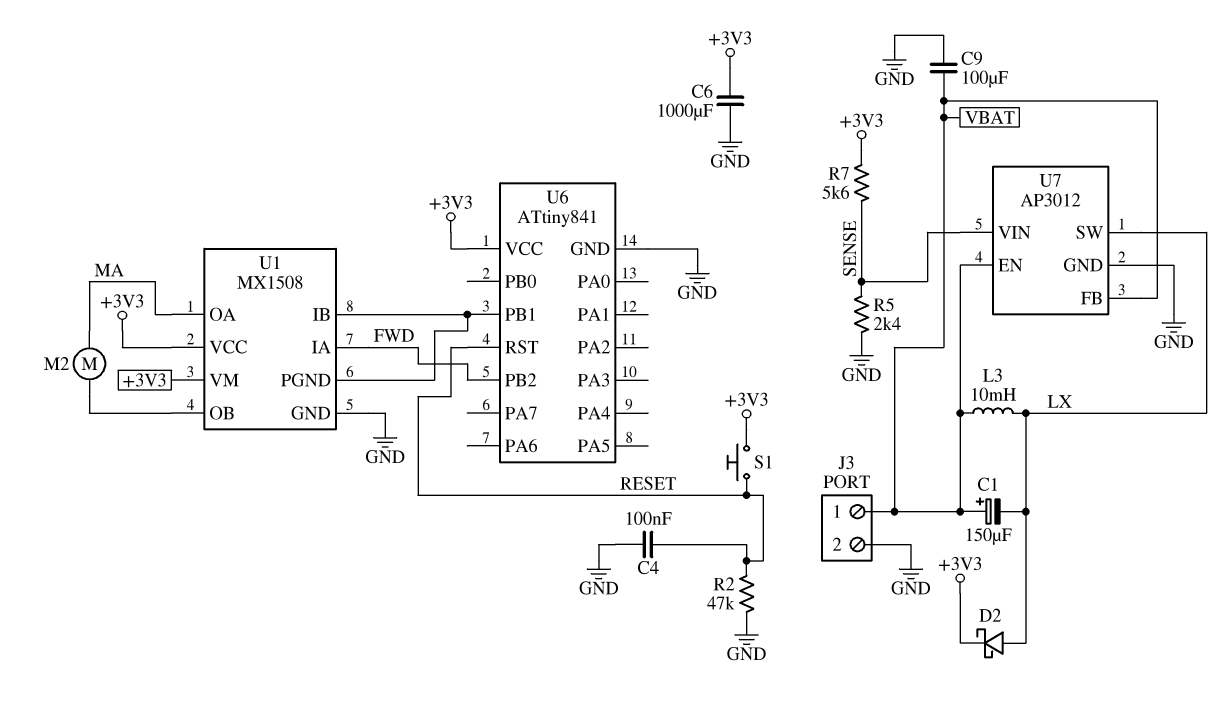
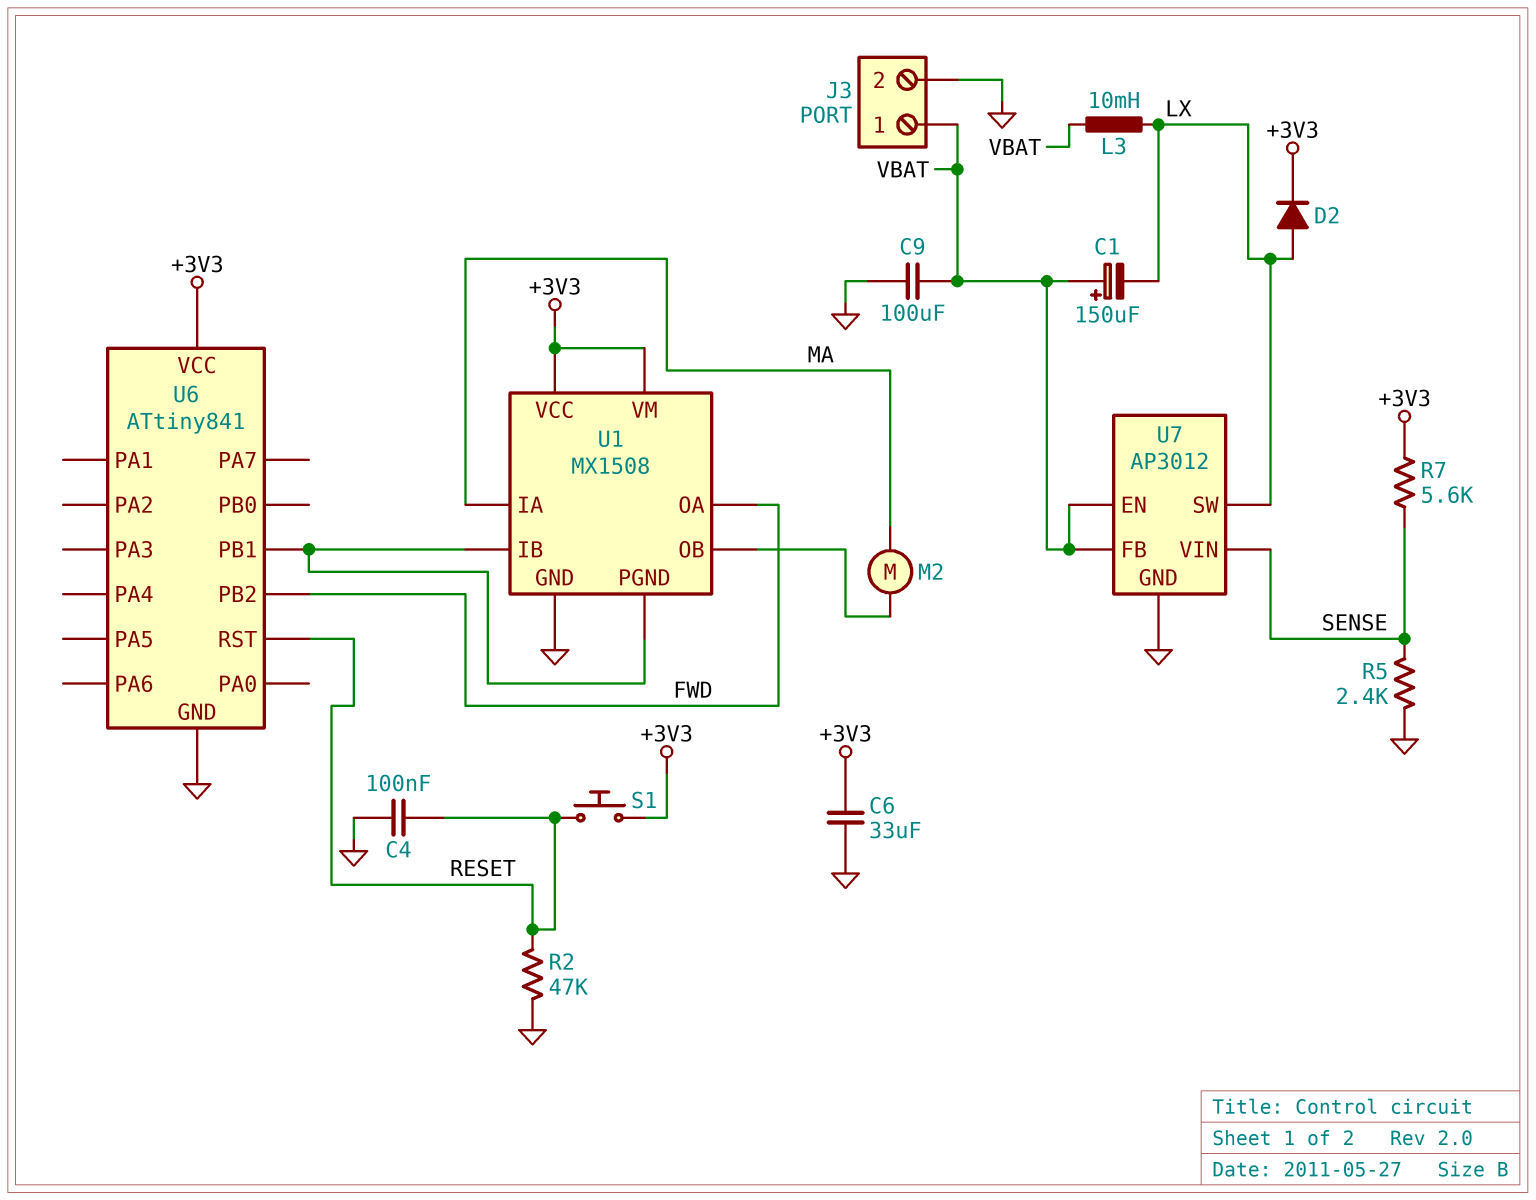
C6: 1000uF (+3V3, GND) -> 33uF (+3V3, GND)
D2: schottky (A LX, K +3V3) -> diode (A LX, K +3V3)
U1 pin IA: FWD -> MA
U1 pin OA: MA -> FWD

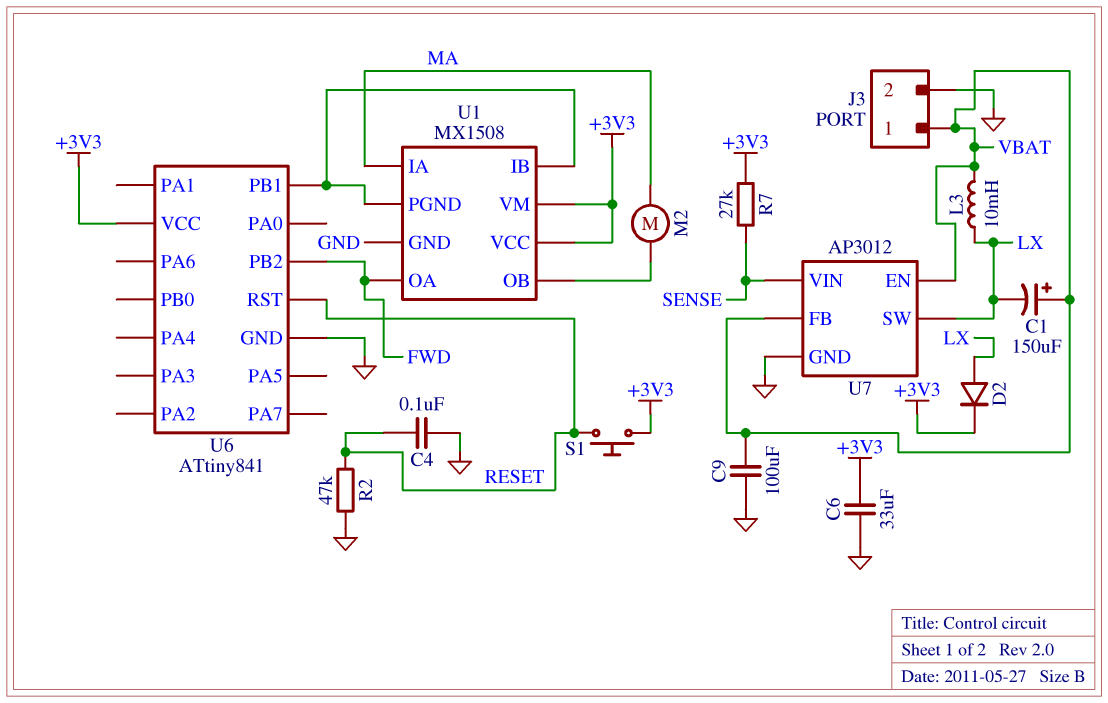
R5: 2.4k (GND, SENSE) -> none
R7: 5.6k (+3V3, SENSE) -> 27k (+3V3, SENSE)

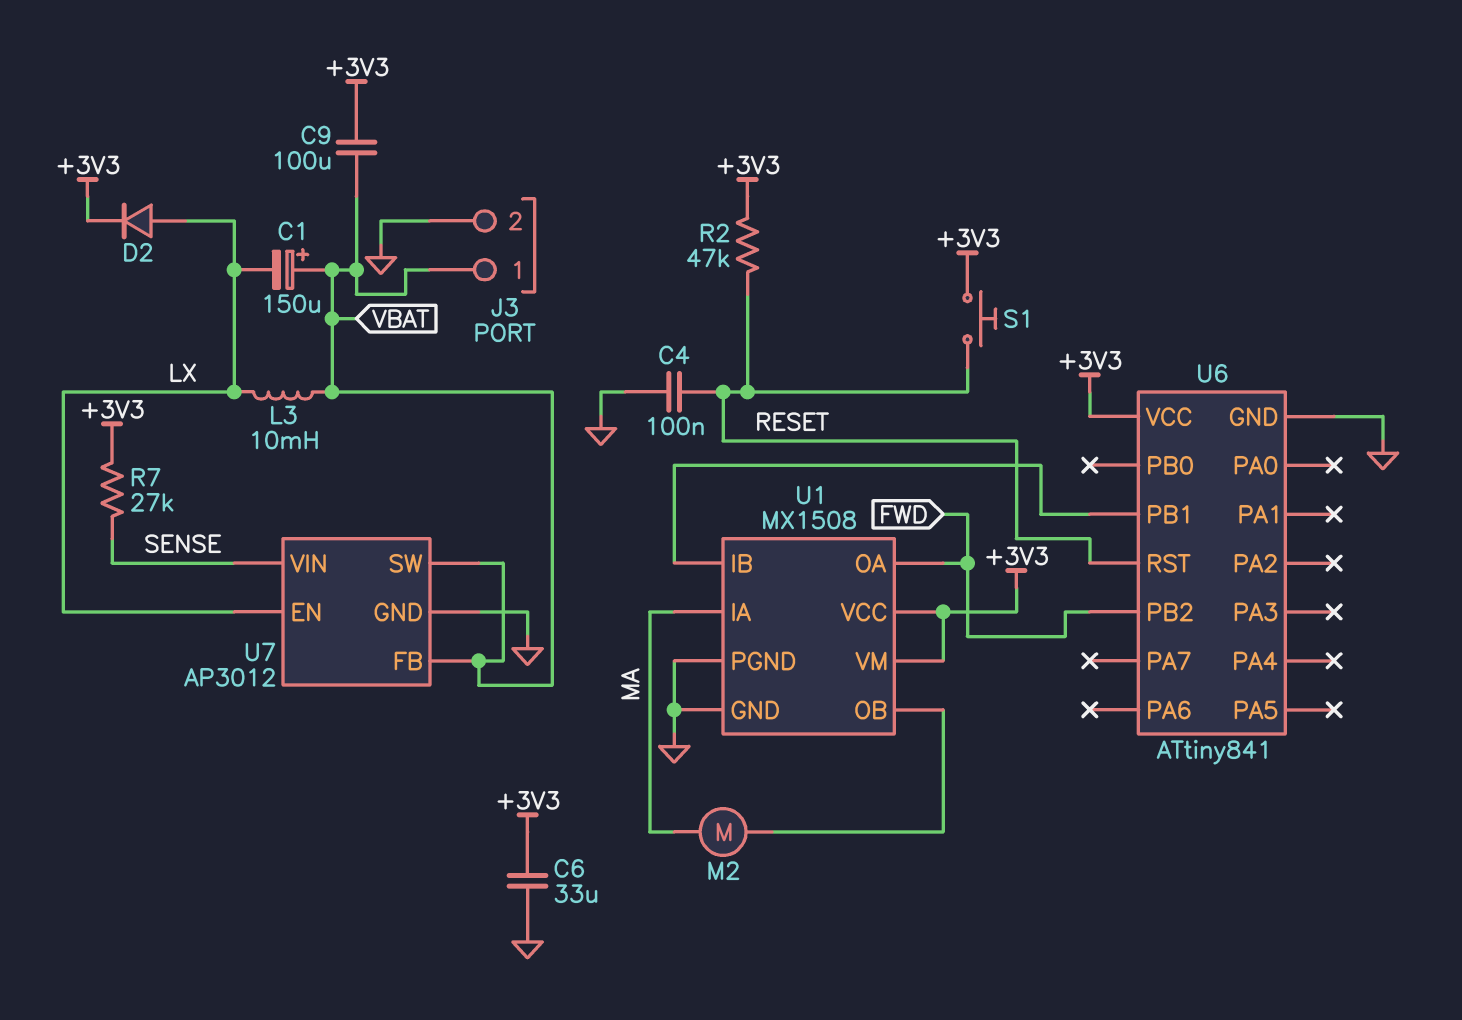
C9: 100uF (GND, VBAT) -> 100uF (+3V3, VBAT)
R2: 47k (GND, RESET) -> 47k (+3V3, RESET)
U1 pin PGND: U1/IB -> GND
U7 pin EN: VBAT -> LX
U7 pin SW: LX -> VBAT

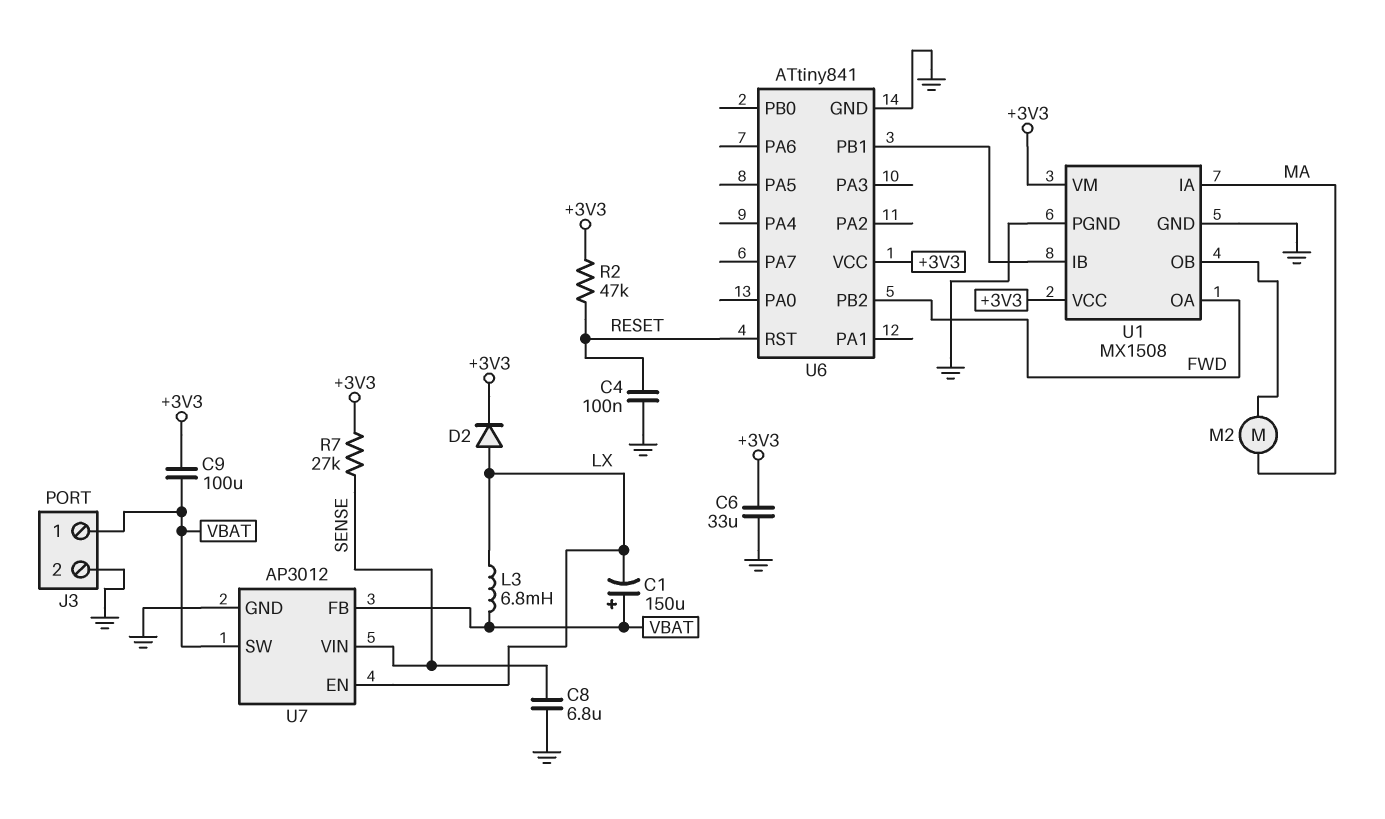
C8: none -> 6.8uF (GND, SENSE)
L3: 10mH (LX, VBAT) -> 6.8mH (LX, VBAT)
S1: button (+3V3, RESET) -> none

